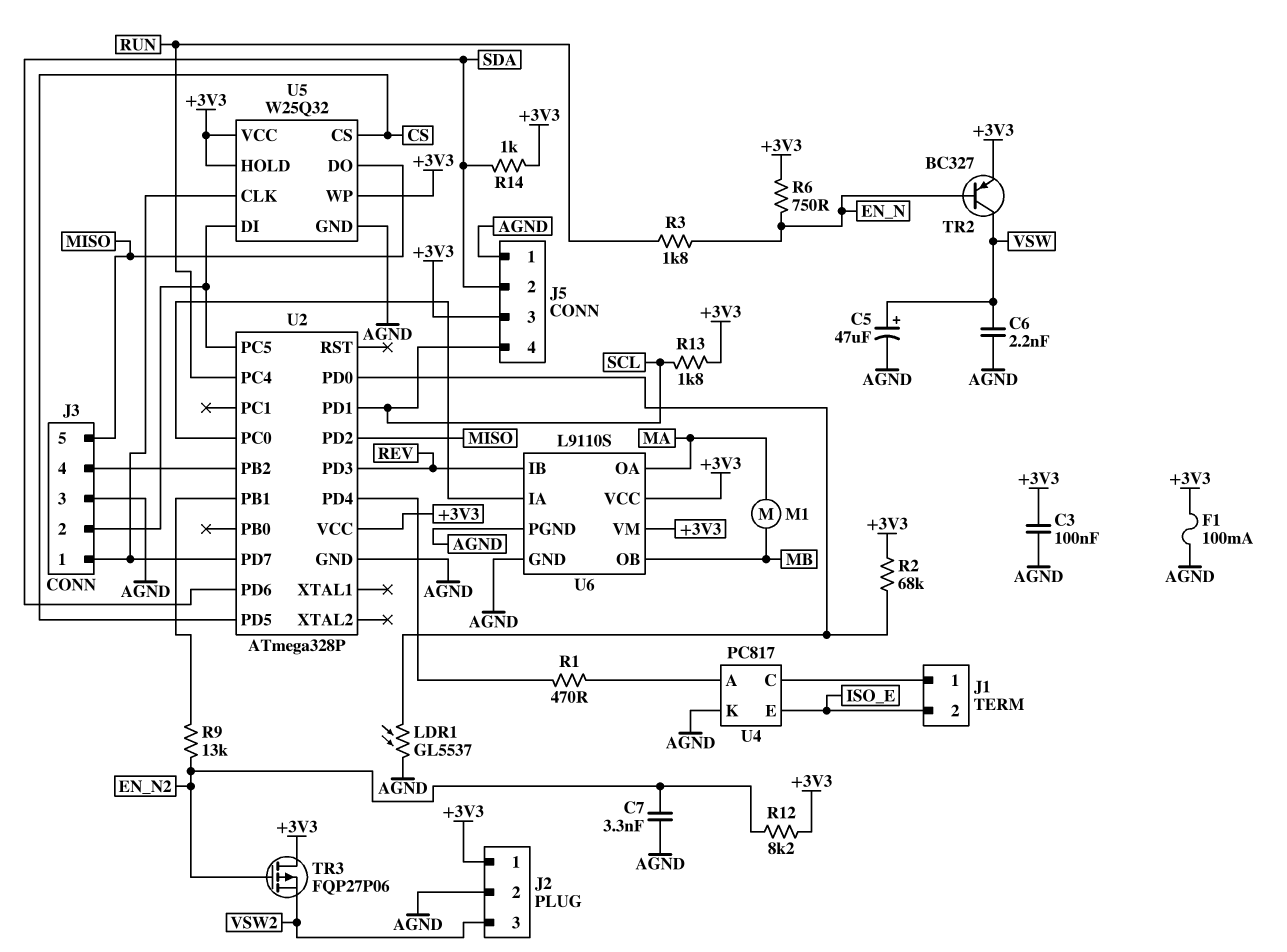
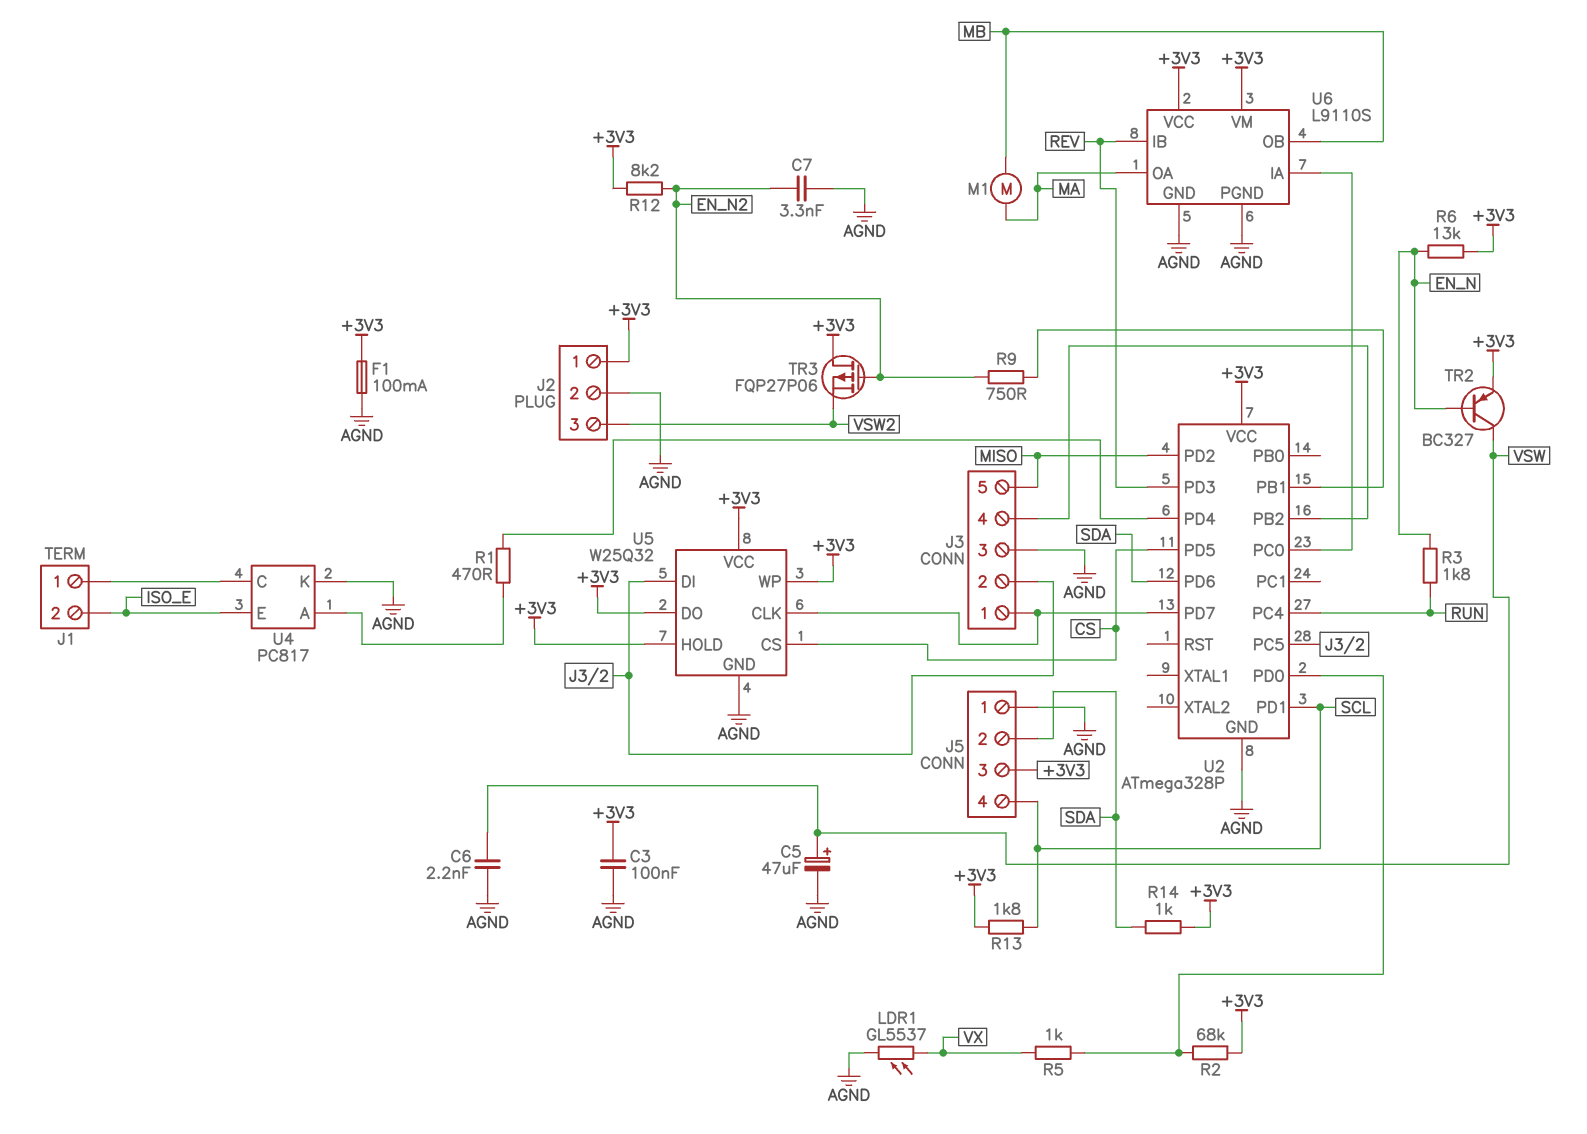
LDR1: GL5537 (AGND, U2/PD0) -> GL5537 (AGND, VX)
R5: none -> 1k (U2/PD0, VX)
R6: 750 (+3V3, EN_N) -> 13k (+3V3, EN_N)
R9: 13k (EN_N2, U2/PB1) -> 750 (EN_N2, U2/PB1)
U5 pin DO: MISO -> +3V3

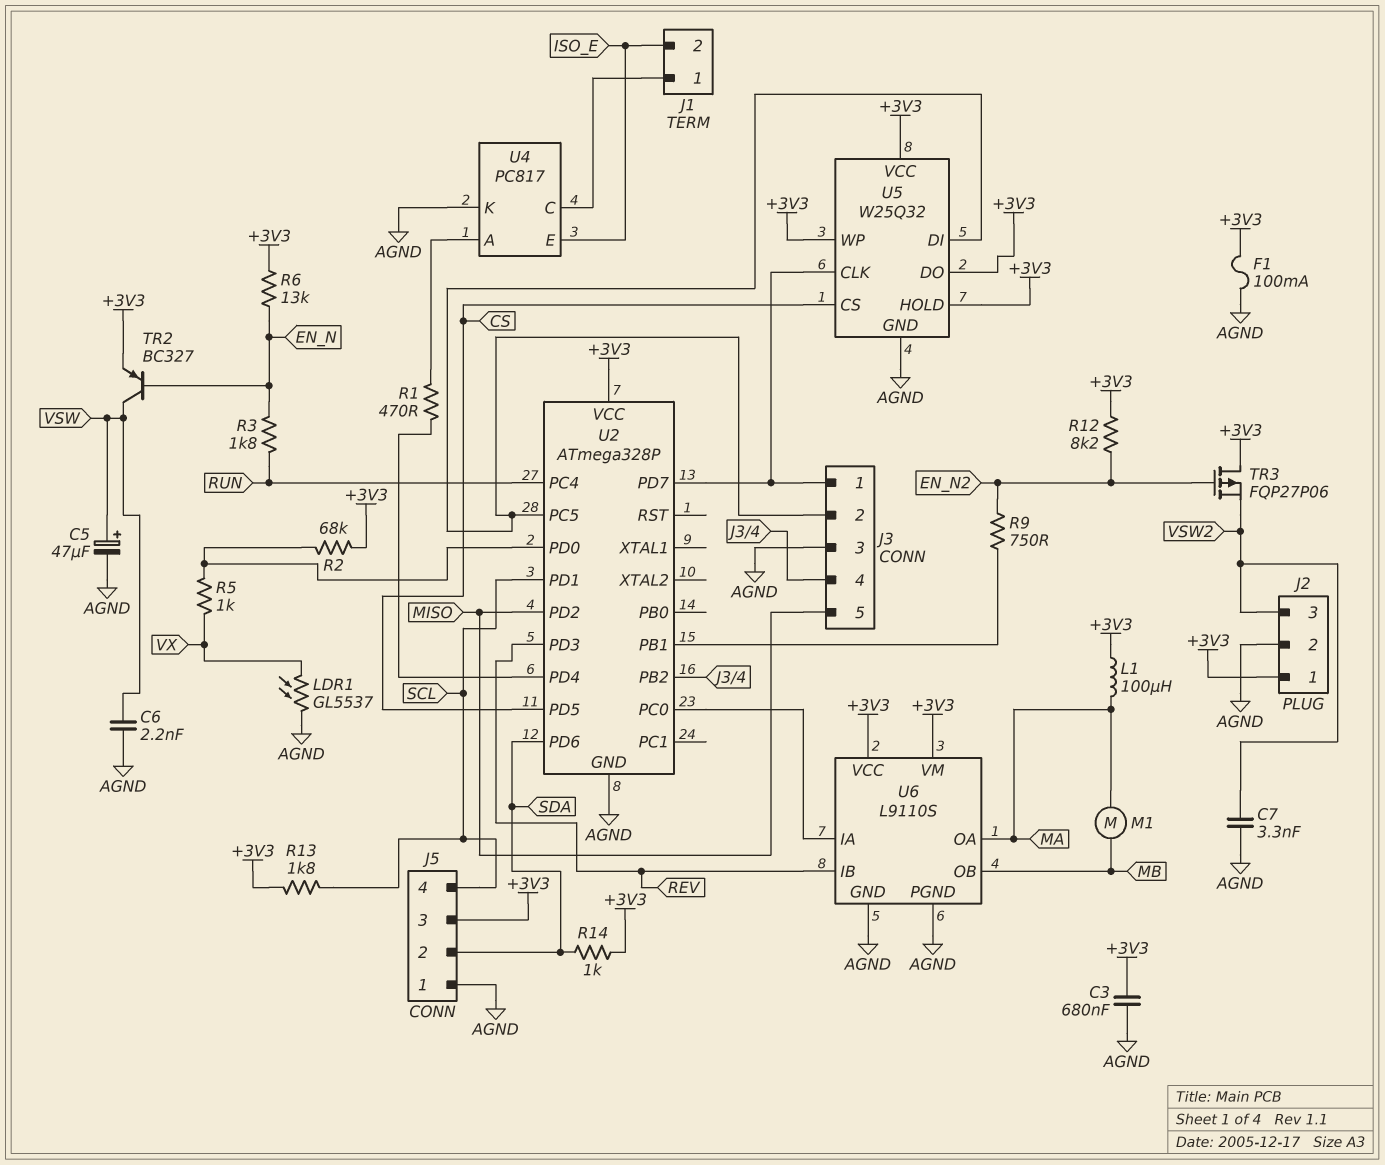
C3: 100nF (+3V3, AGND) -> 680nF (+3V3, AGND)
C7: 3.3nF (AGND, EN_N2) -> 3.3nF (AGND, VSW2)
L1: none -> 100uH (+3V3, MA)

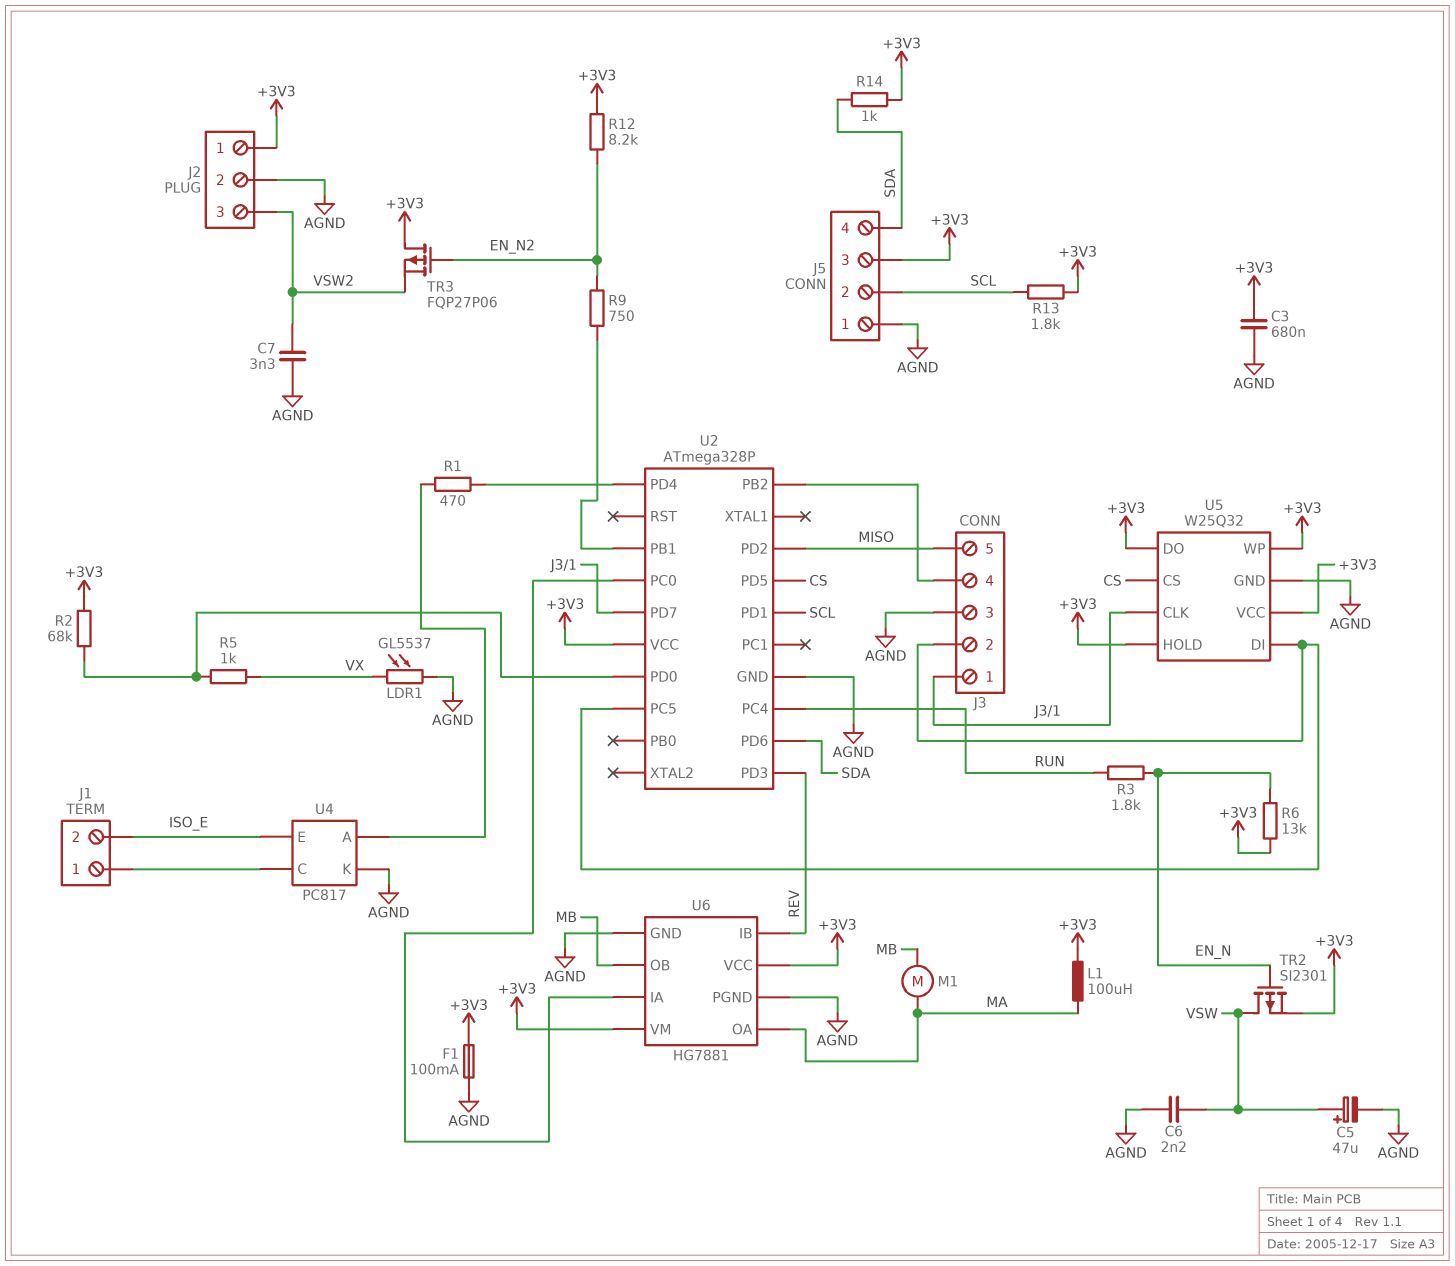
J5 pin 2: SDA -> SCL
J5 pin 4: SCL -> SDA
TR2: PNP BC327 (B EN_N, C VSW, E +3V3) -> PMOS SI2301 (G EN_N, D VSW, S +3V3)
U6: L9110S -> HG7881

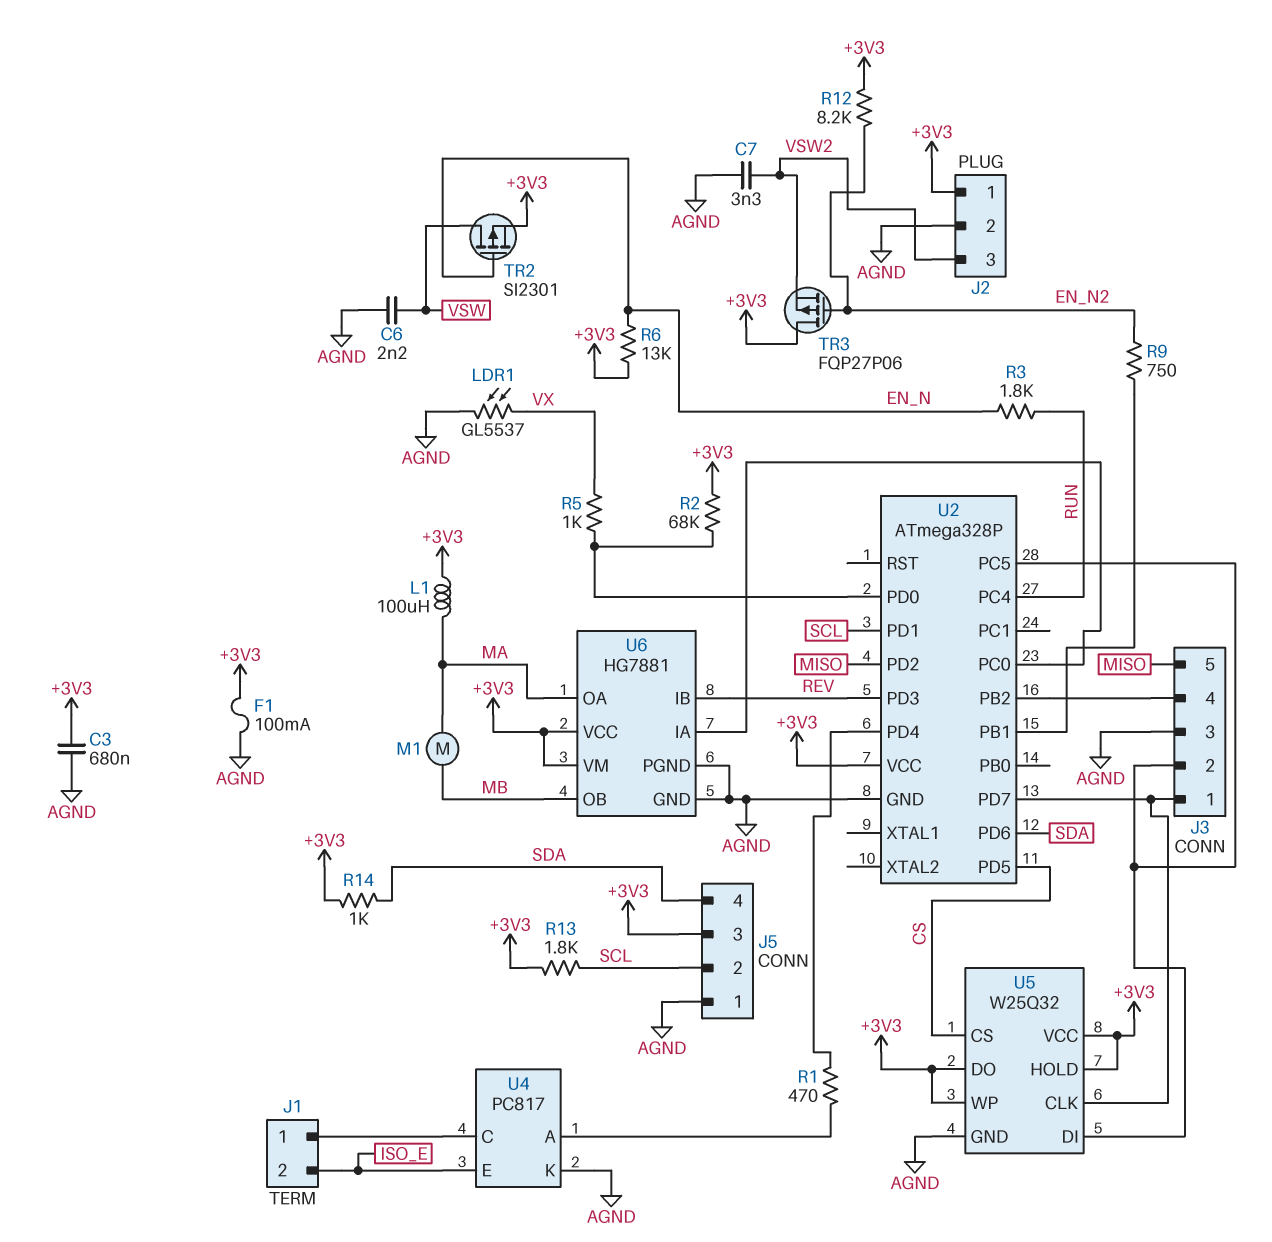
C5: 47uF (plus VSW, minus AGND) -> none

